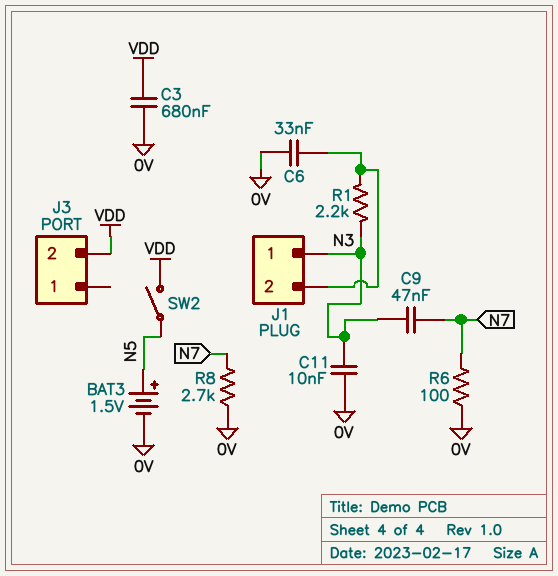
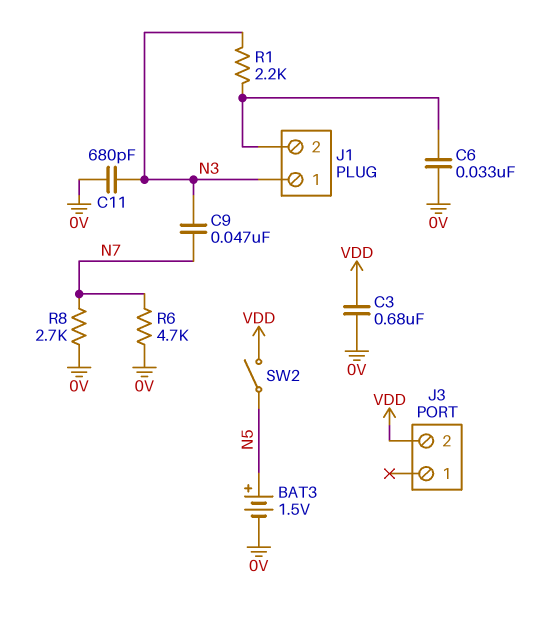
C11: 10nF (0V, N3) -> 680pF (0V, N3)
R6: 100 (0V, N7) -> 4.7k (0V, N7)

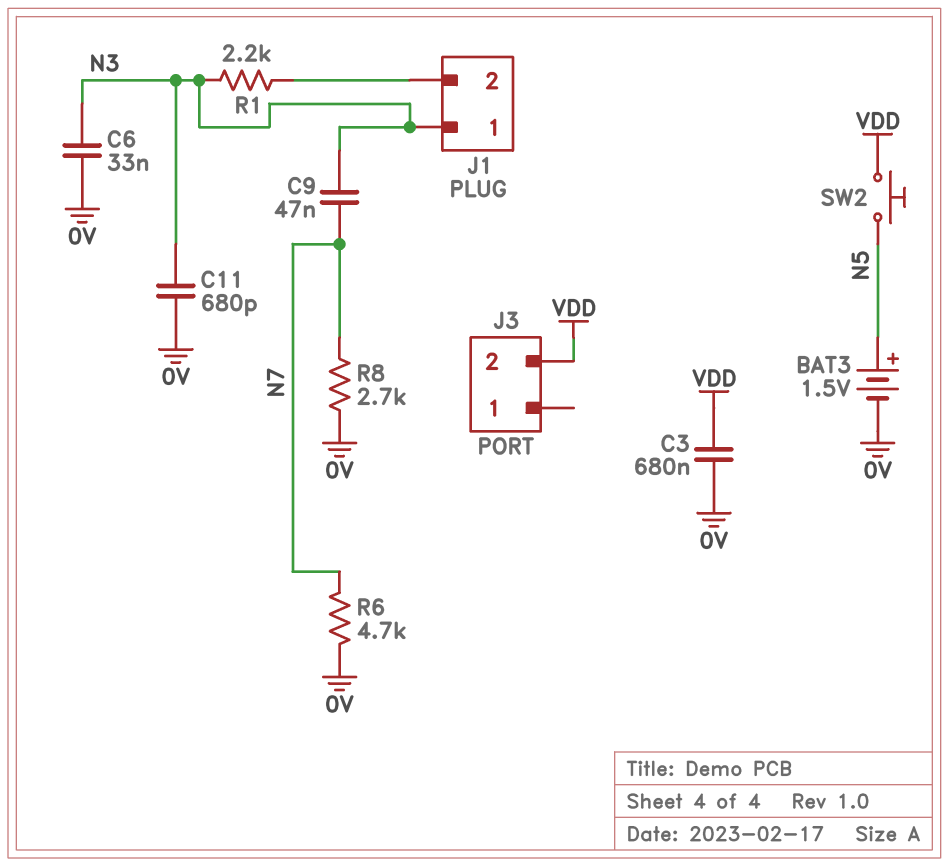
C6: 33nF (0V, J1/2) -> 33nF (0V, N3)
SW2: switch (N5, VDD) -> button (N5, VDD)

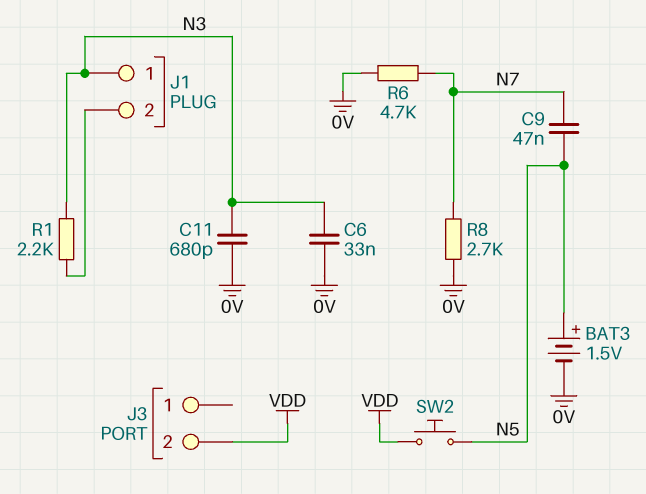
C3: 680nF (0V, VDD) -> none
C9: 47nF (N3, N7) -> 47nF (N5, N7)

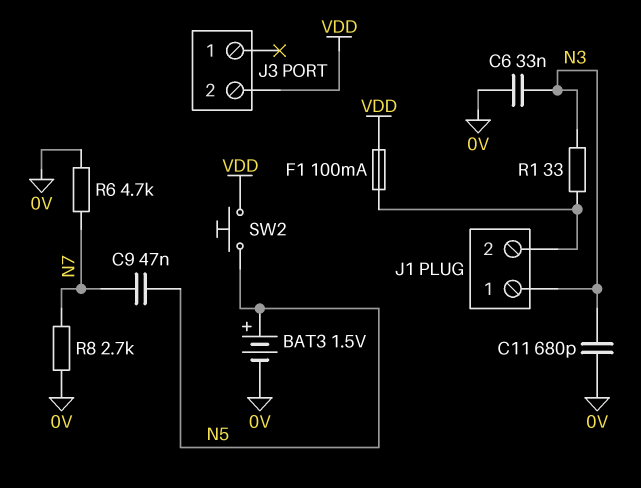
F1: none -> 100mA (J1/2, VDD)
R1: 2.2k (J1/2, N3) -> 33 (J1/2, N3)

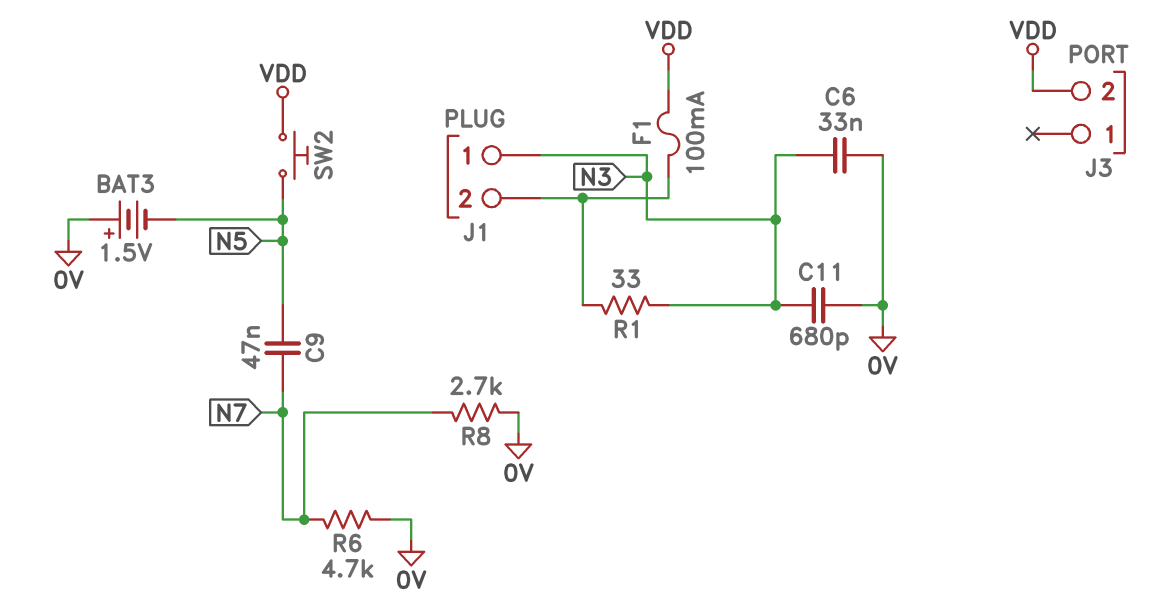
BAT3: 1.5V (plus N5, minus 0V) -> 1.5V (plus 0V, minus N5)

